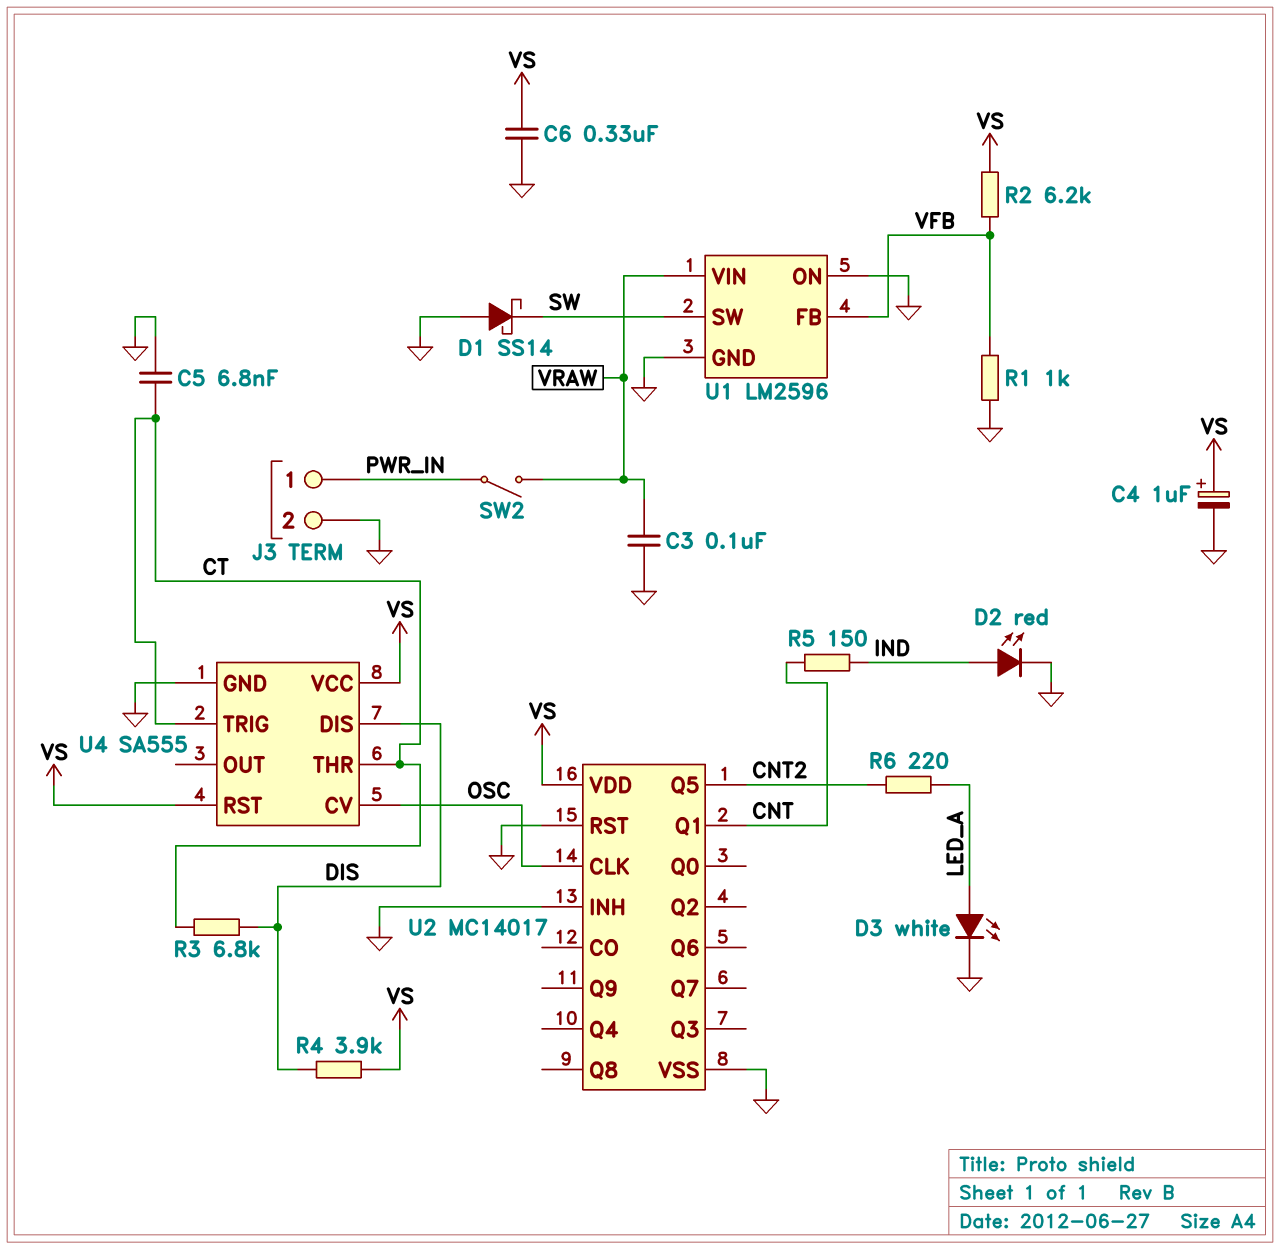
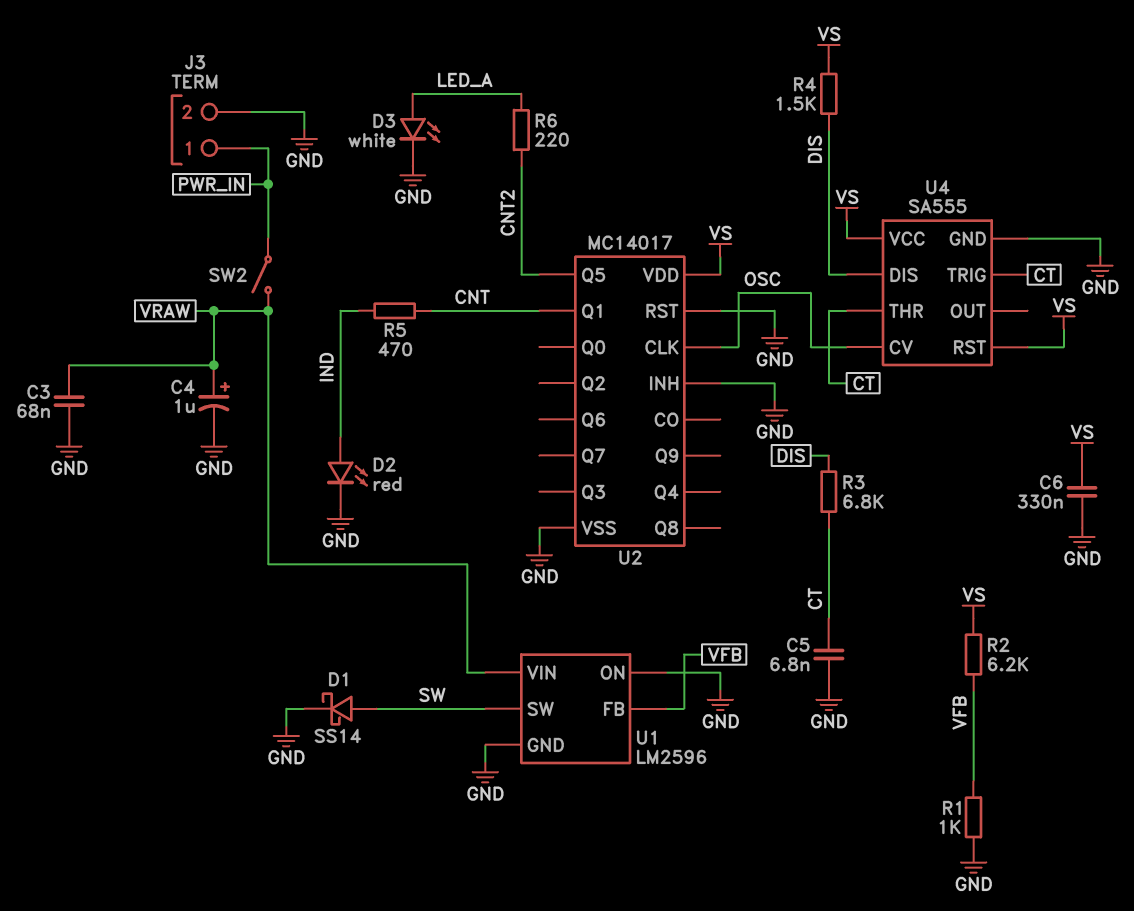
C3: 100nF (GND, VRAW) -> 68nF (GND, VRAW)
C4: 1uF (plus VS, minus GND) -> 1uF (plus VRAW, minus GND)
D1: schottky SS14 (A GND, K SW) -> schottky SS14 (A SW, K GND)
R4: 3.9k (DIS, VS) -> 1.5k (DIS, VS)
R5: 150 (CNT, IND) -> 470 (CNT, IND)

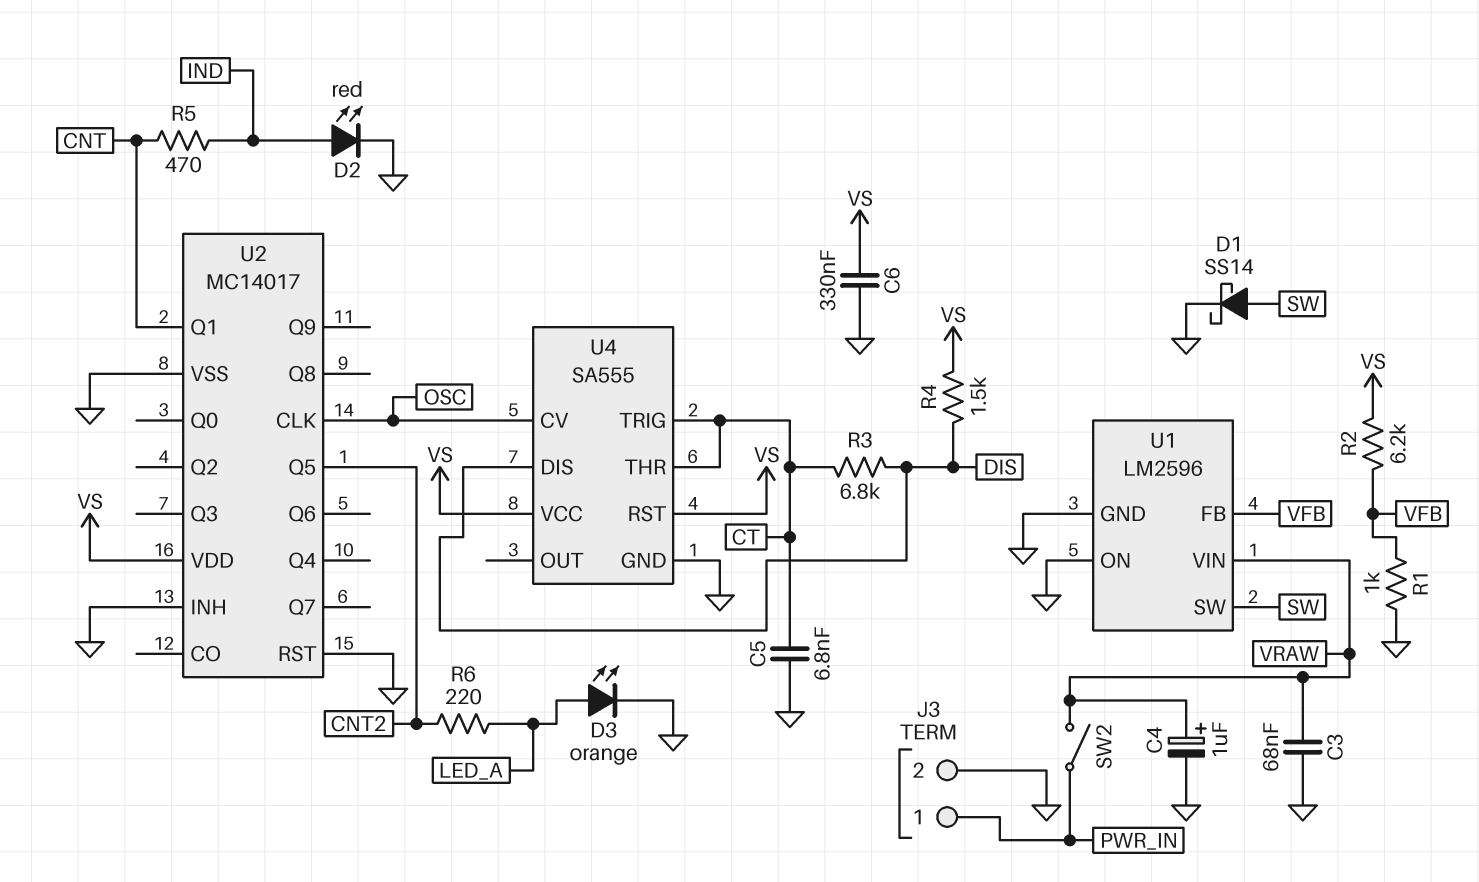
D3: LED white (A LED_A, K GND) -> LED orange (A LED_A, K GND)

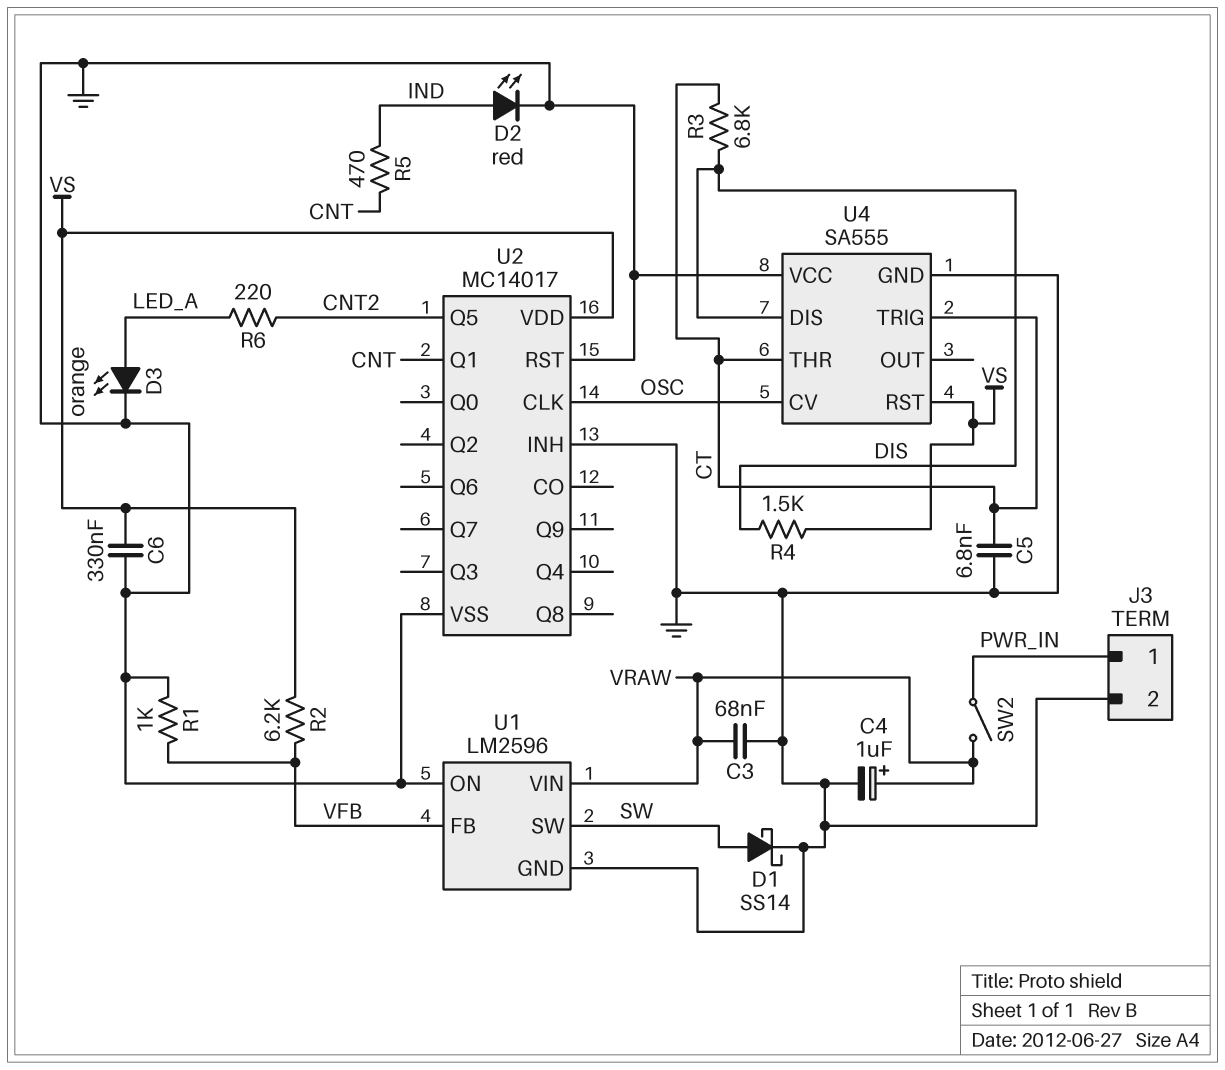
U4 pin VCC: VS -> GND

